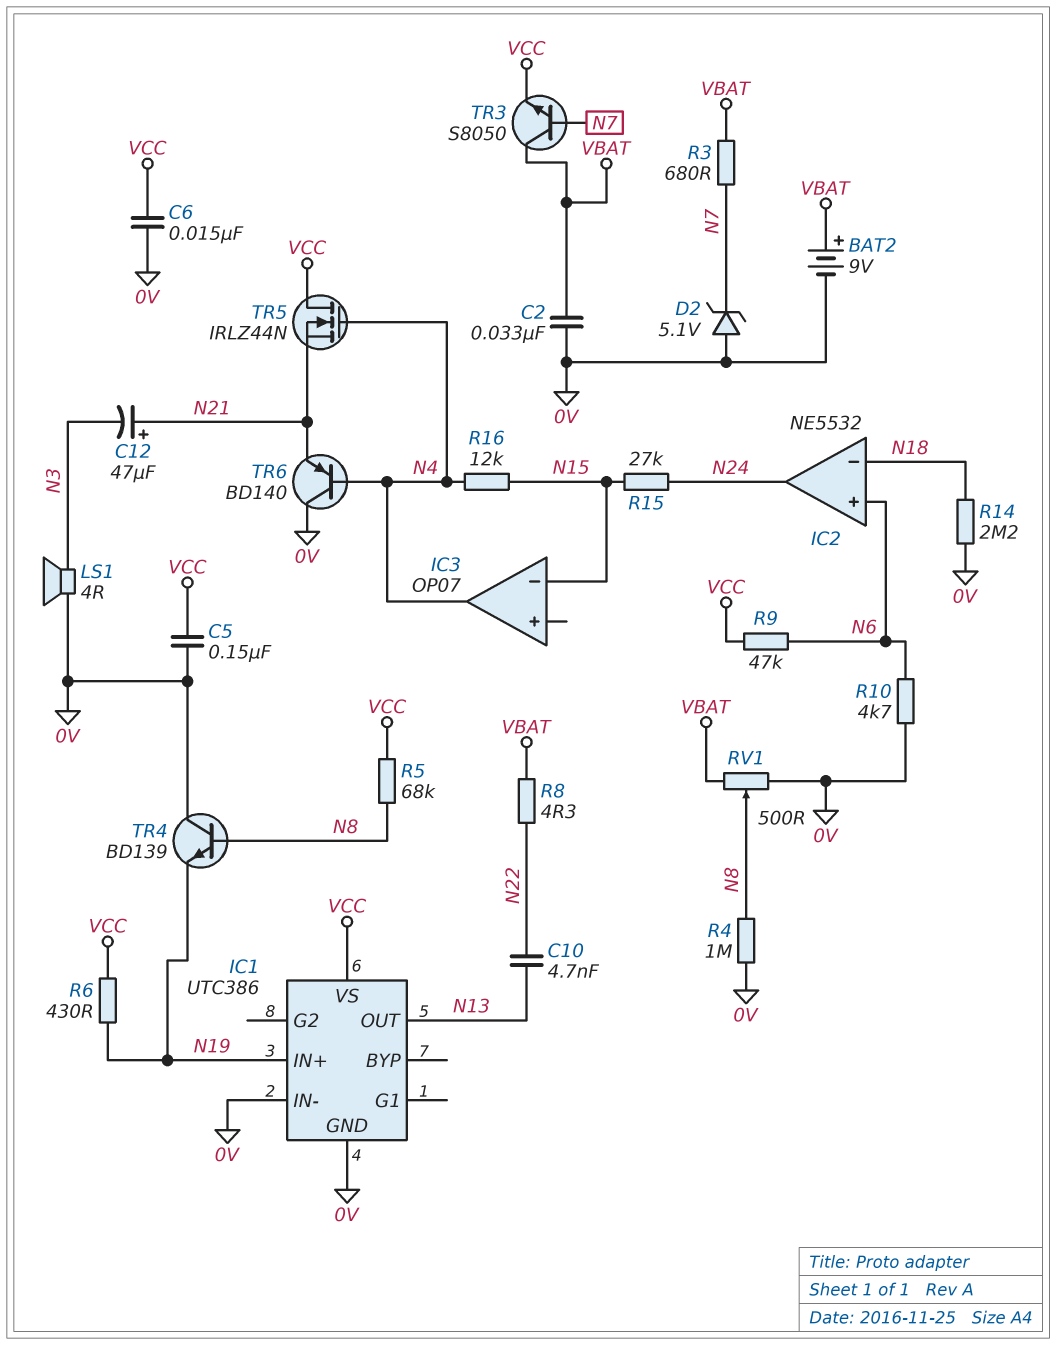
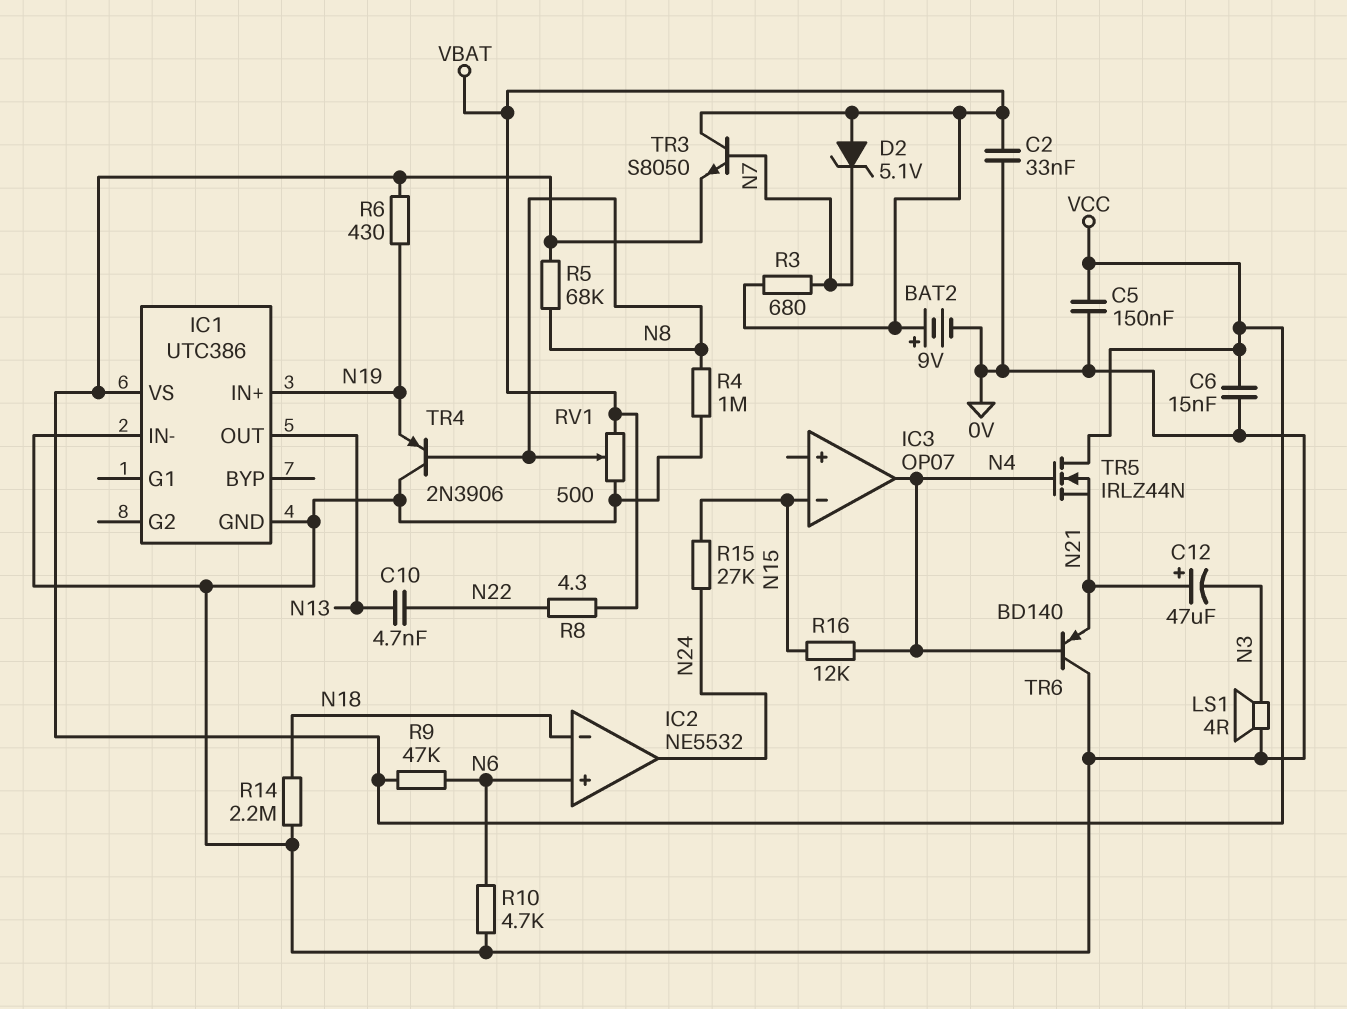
D2: zener 5.1V (A 0V, K N7) -> zener 5.1V (A VBAT, K N7)
TR4: NPN BD139 (B N8, C 0V, E N19) -> PNP 2N3906 (B N8, C 0V, E N19)

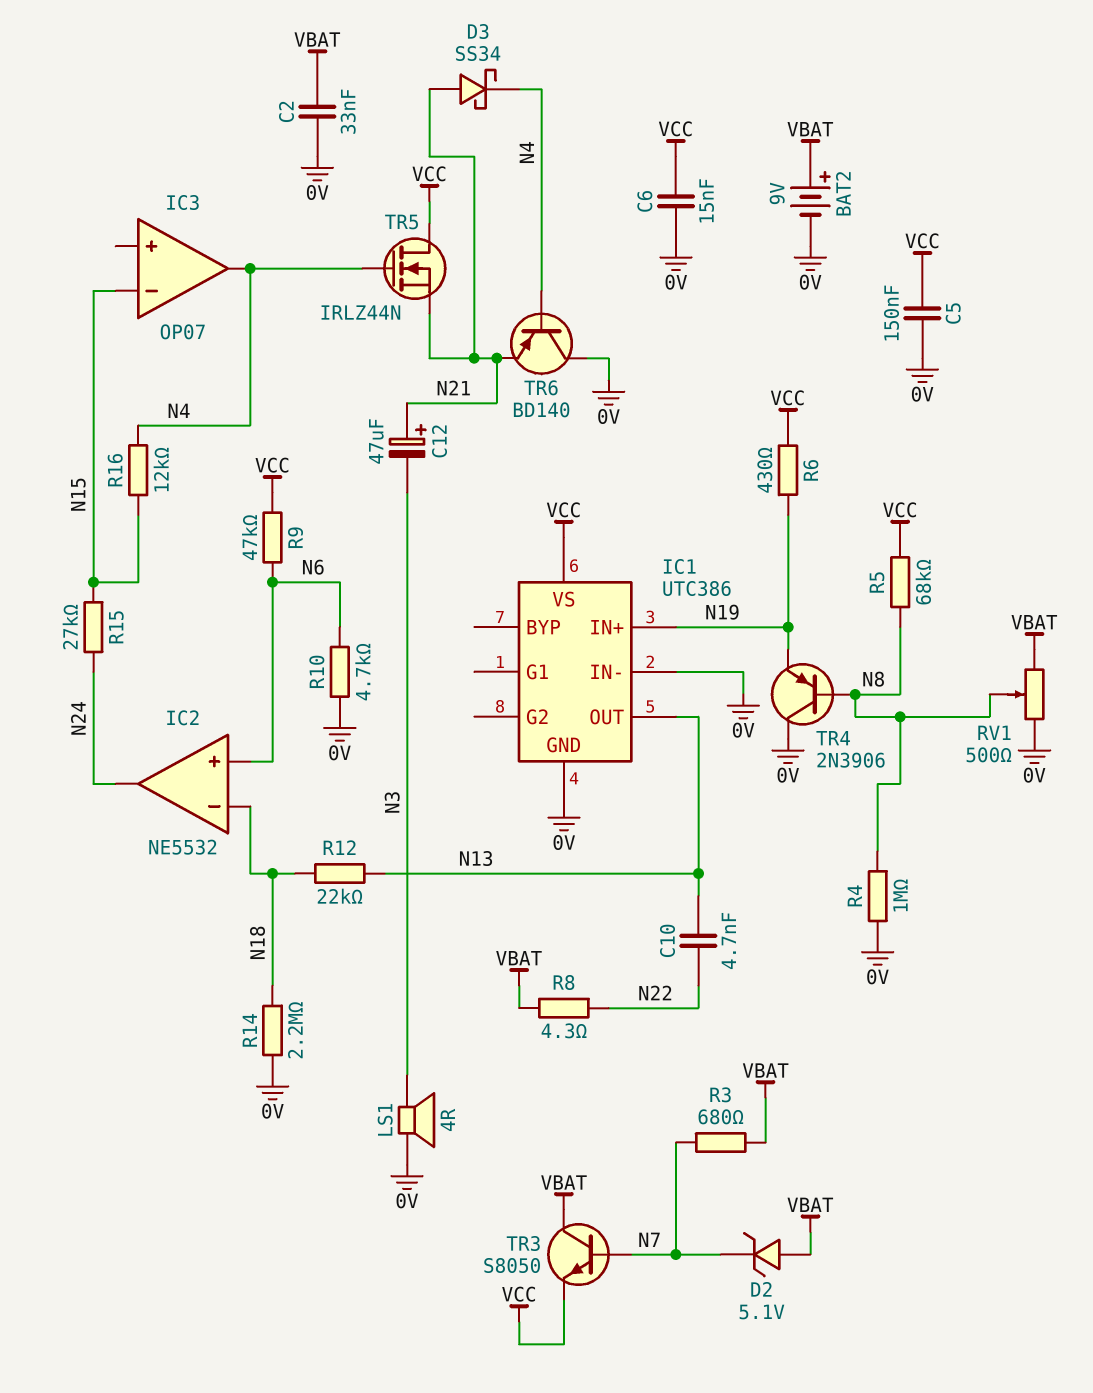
D3: none -> schottky SS34 (A N21, K N4)
R12: none -> 22k (N13, N18)

